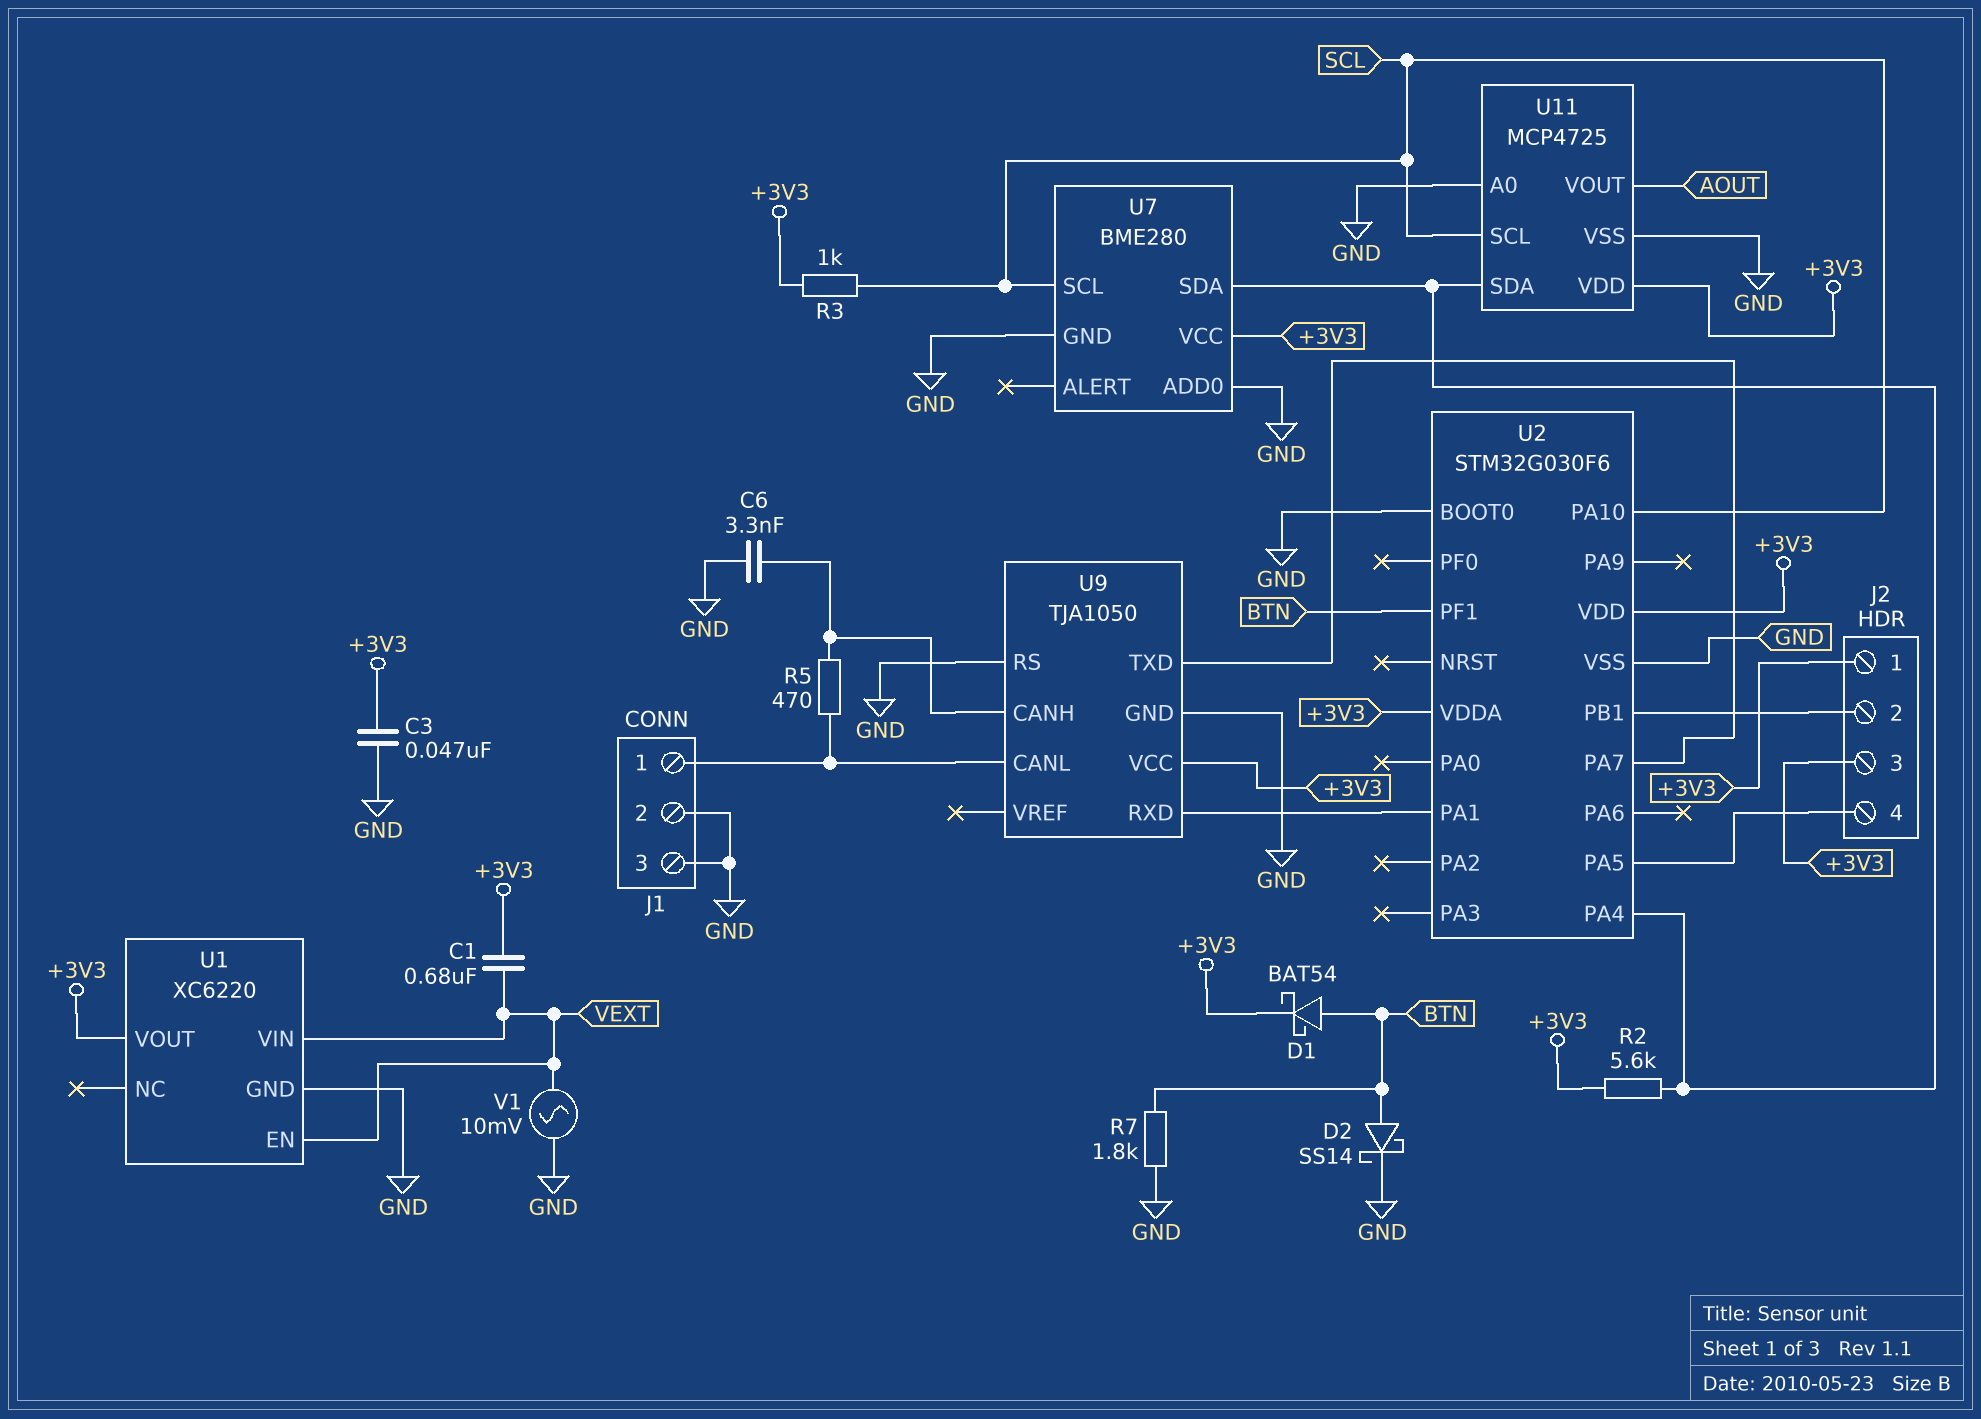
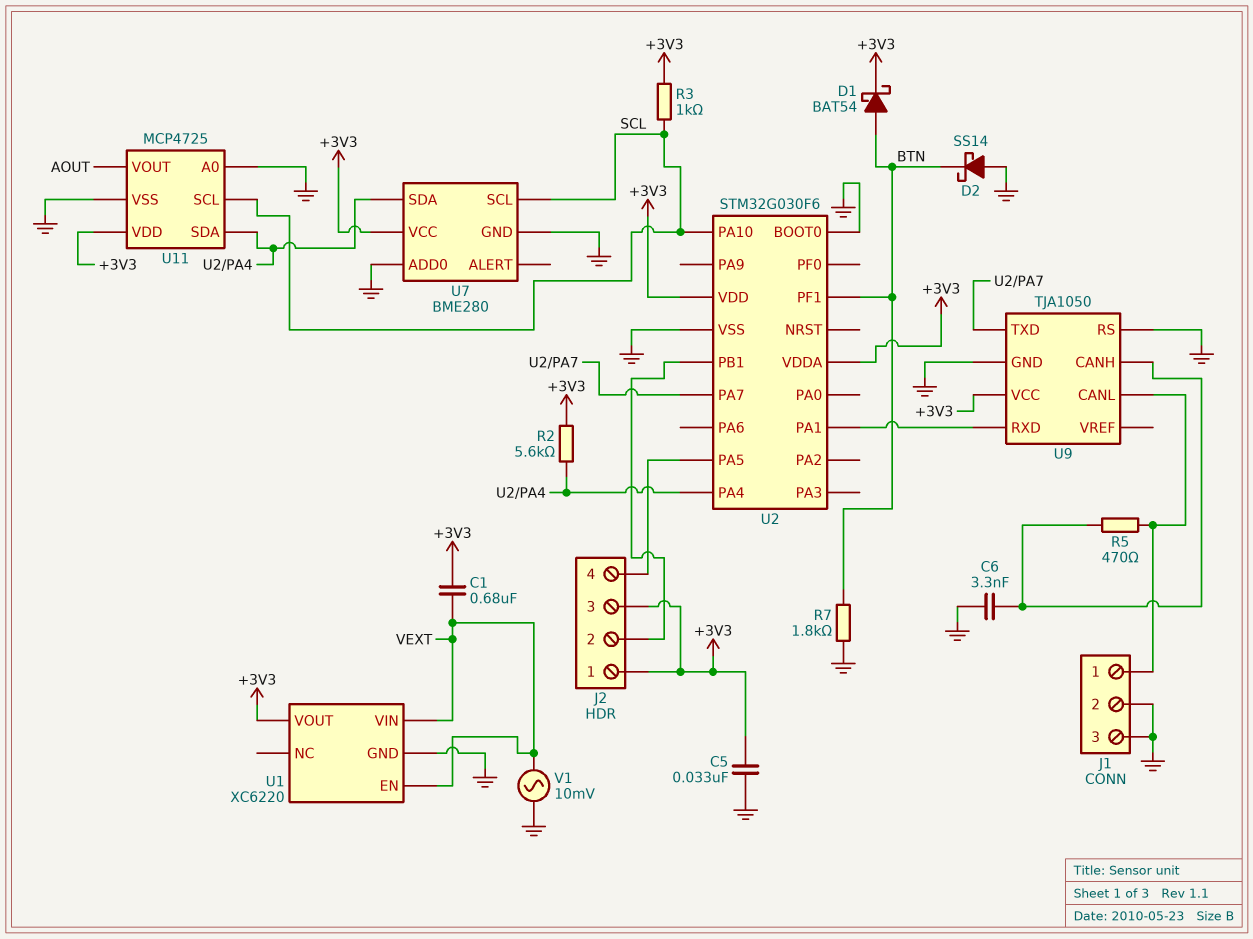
C3: 47nF (+3V3, GND) -> none
C5: none -> 33nF (+3V3, GND)
D2: schottky SS14 (A BTN, K GND) -> schottky SS14 (A GND, K BTN)

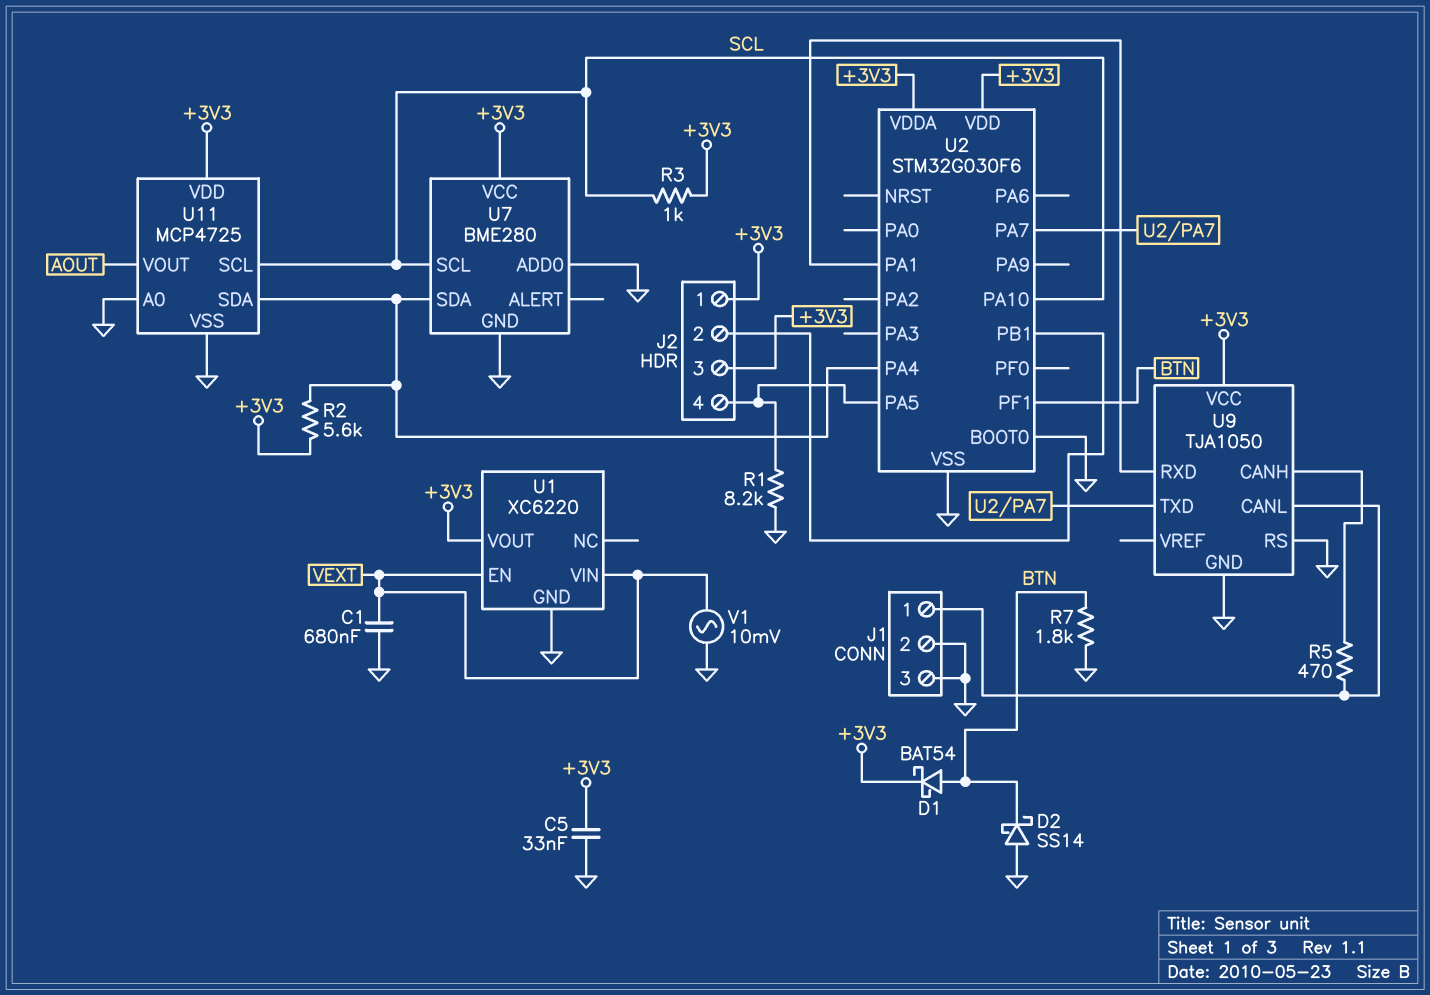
C1: 680nF (+3V3, VEXT) -> 680nF (GND, VEXT)
C6: 3.3nF (GND, U9/CANH) -> none
R1: none -> 8.2k (GND, J2/4)

